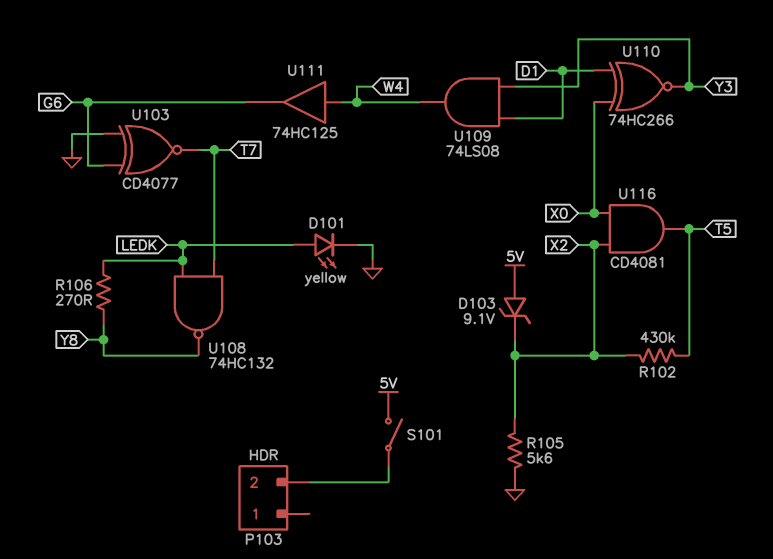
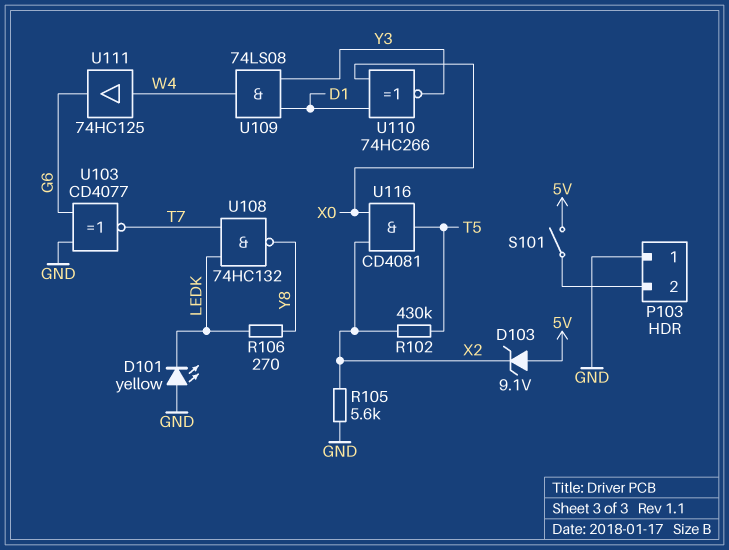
D101: LED yellow (A LEDK, K GND) -> LED yellow (A GND, K LEDK)
P103 pin 1: none -> GND

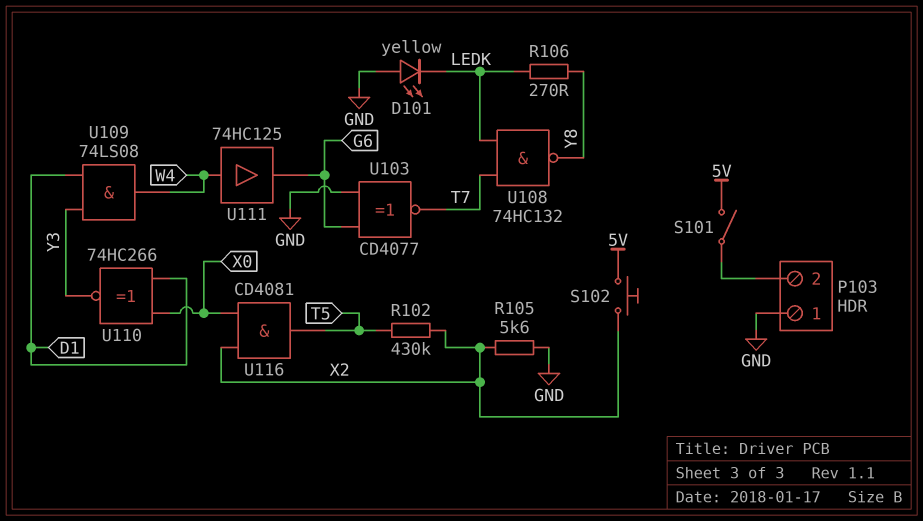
D103: zener 9.1V (A 5V, K X2) -> none
S102: none -> button (5V, X2)

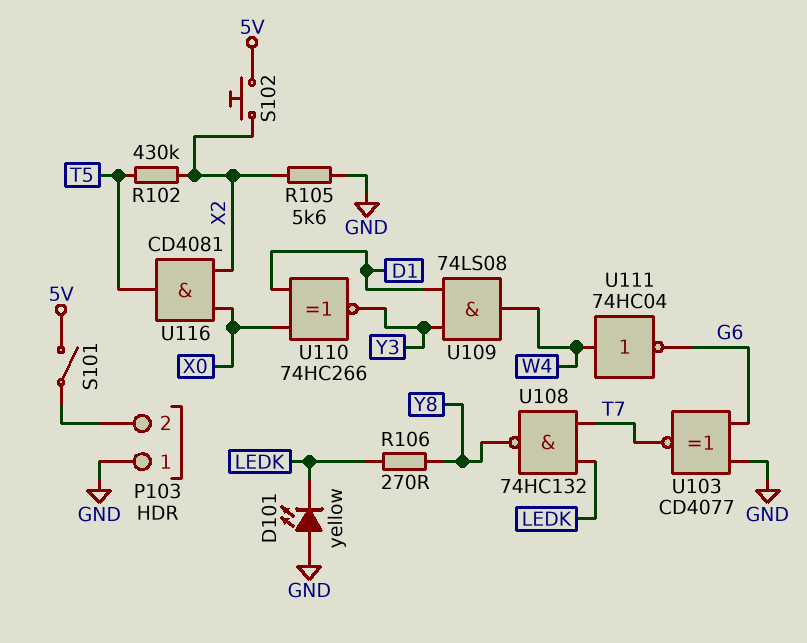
U111: buffer 74HC125 (in W4, out G6) -> NOT 74HC04 (in W4, out G6)

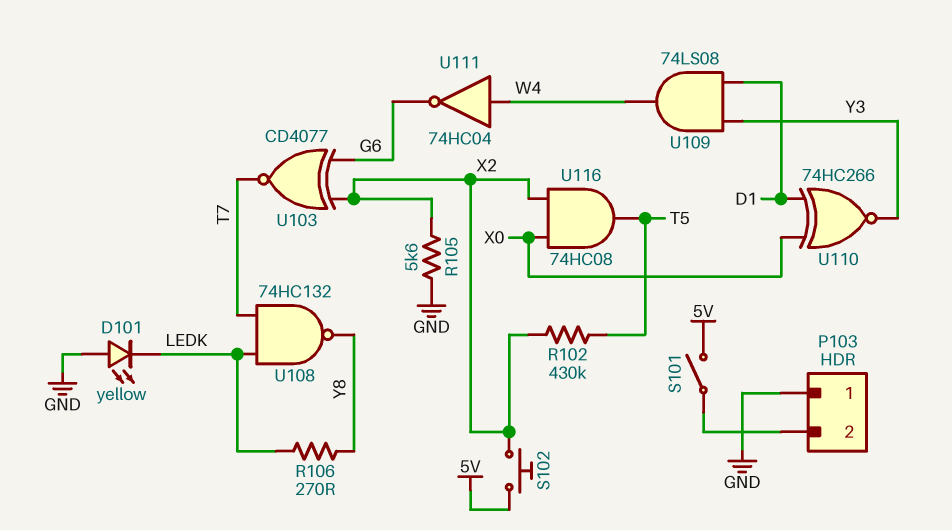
U103: XNOR CD4077 (in G6, in GND, out T7) -> XNOR CD4077 (in G6, in X2, out T7)
U116: AND CD4081 (in X0, in X2, out T5) -> AND 74HC08 (in X0, in X2, out T5)

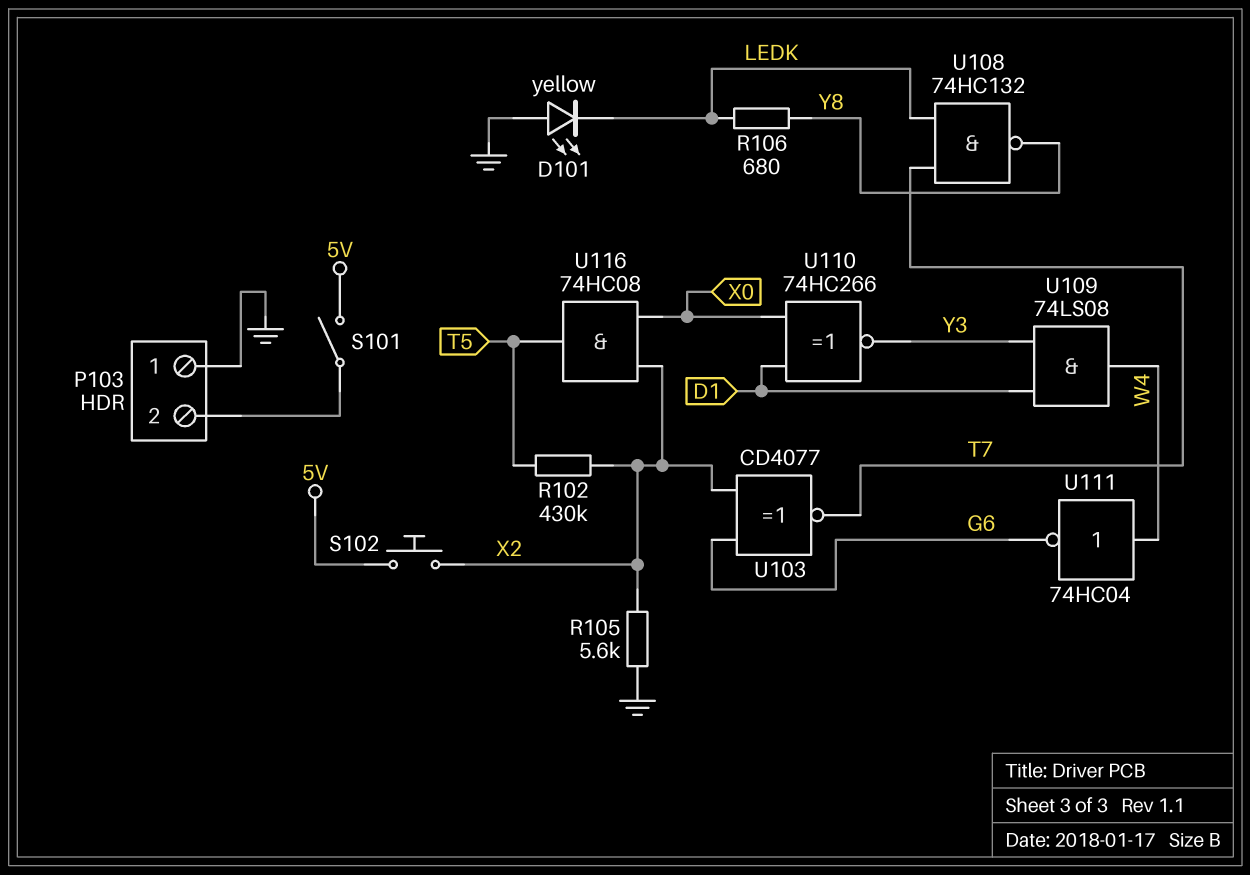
R106: 270 (LEDK, Y8) -> 680 (LEDK, Y8)

